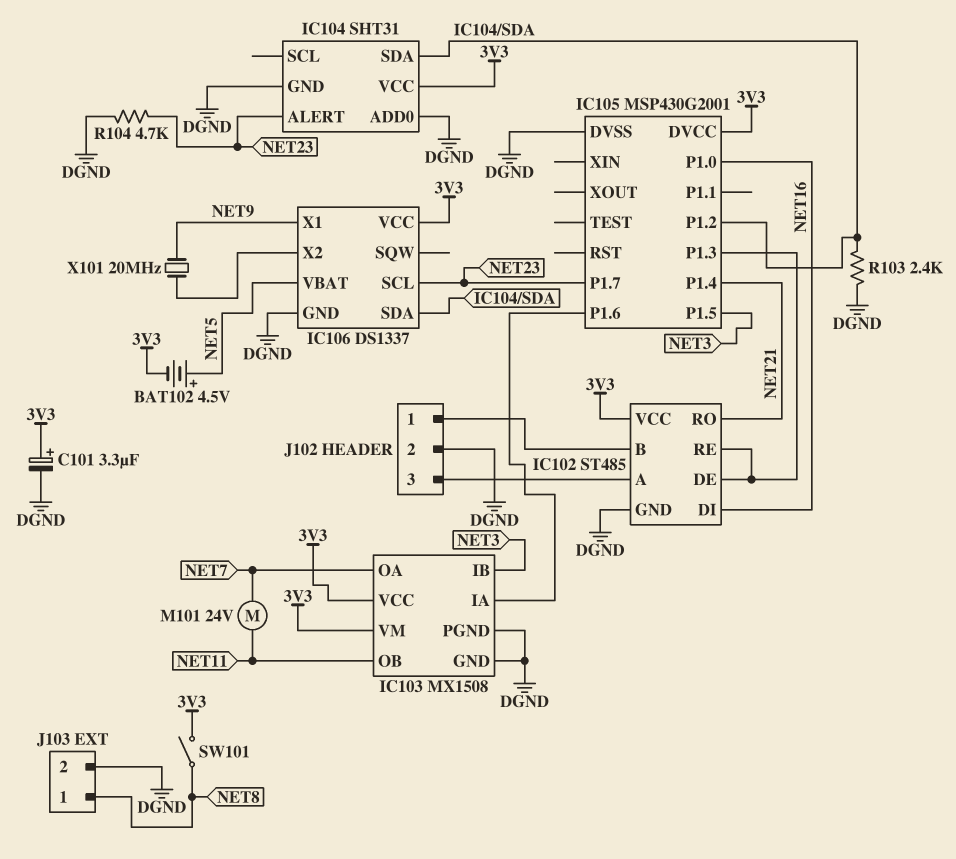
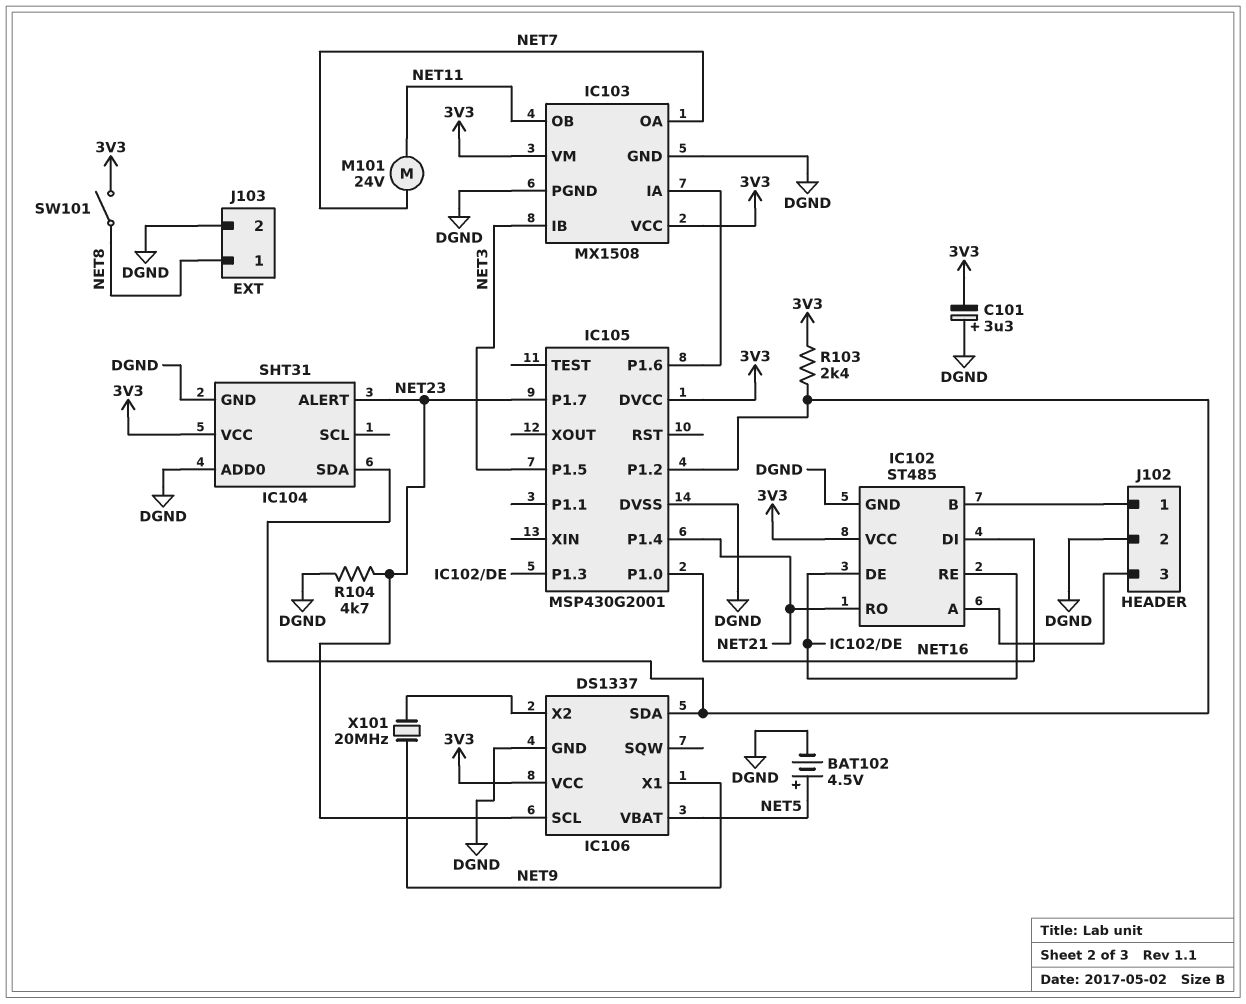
BAT102: 4.5V (plus NET5, minus 3V3) -> 4.5V (plus NET5, minus DGND)
C101: 3.3uF (plus 3V3, minus DGND) -> 3.3uF (plus DGND, minus 3V3)
R103: 2.4k (DGND, IC104/SDA) -> 2.4k (3V3, IC104/SDA)

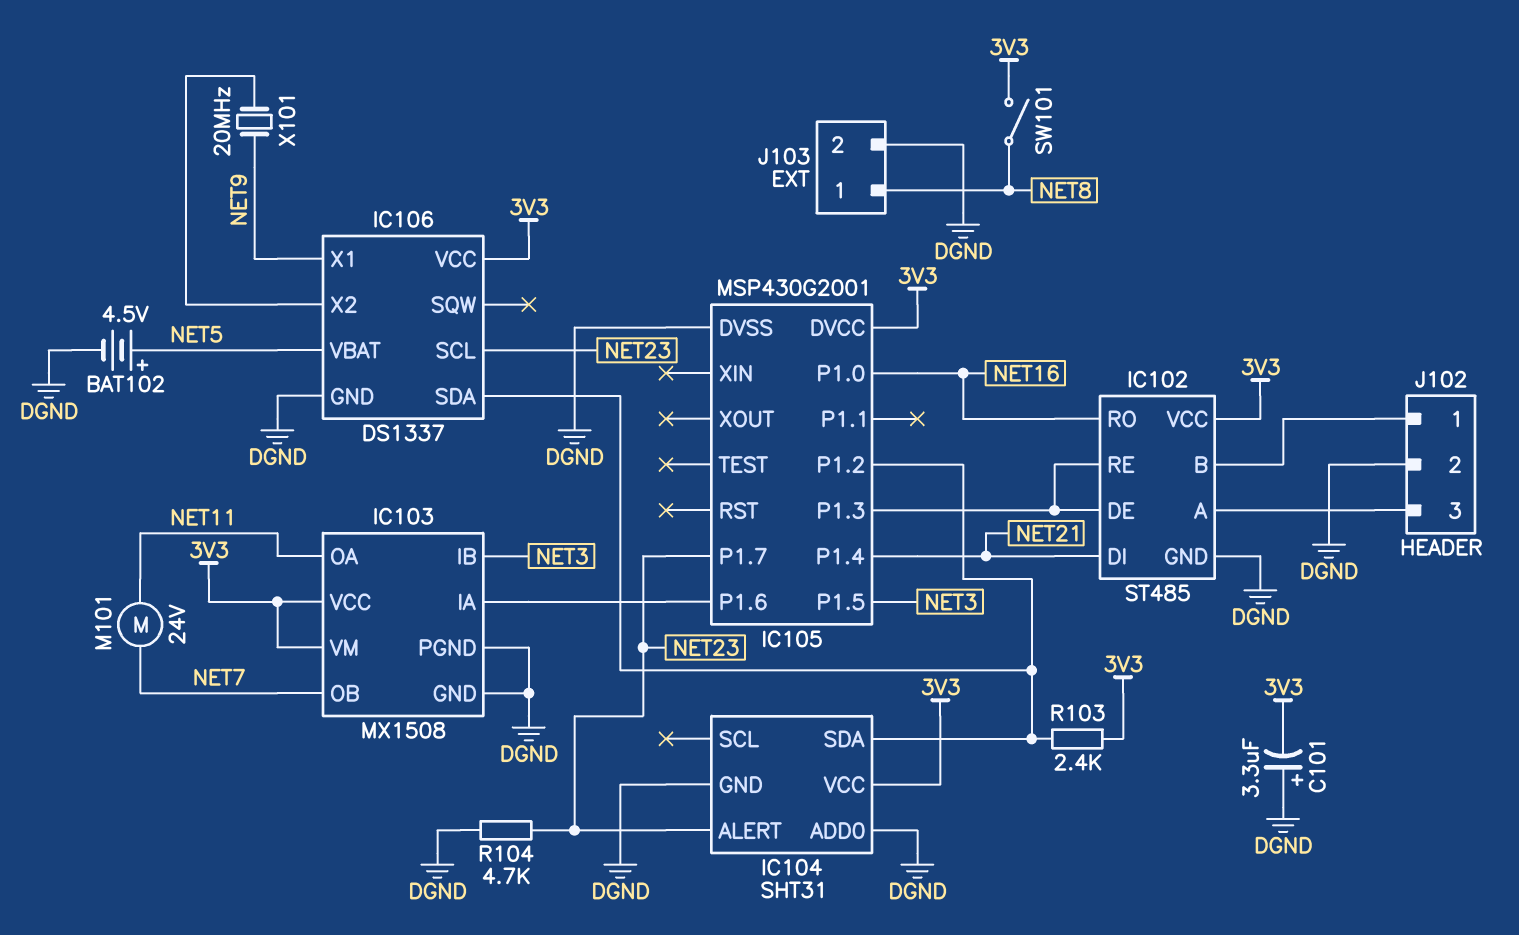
IC102 pin DI: NET16 -> NET21
IC102 pin RO: NET21 -> NET16
IC103 pin OA: NET7 -> NET11
IC103 pin OB: NET11 -> NET7

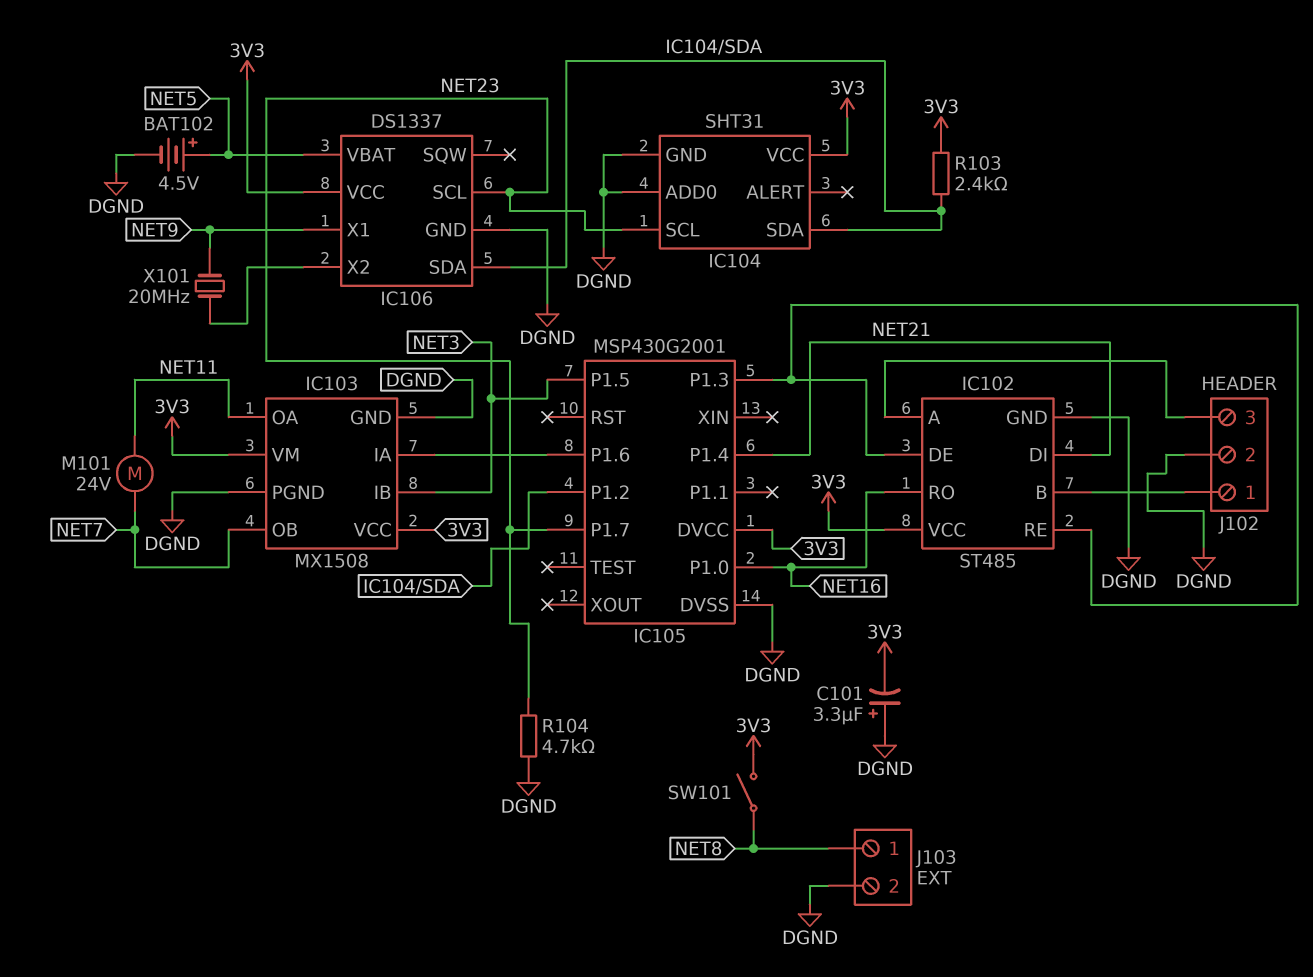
IC104 pin ALERT: NET23 -> none
IC104 pin SCL: none -> NET23

